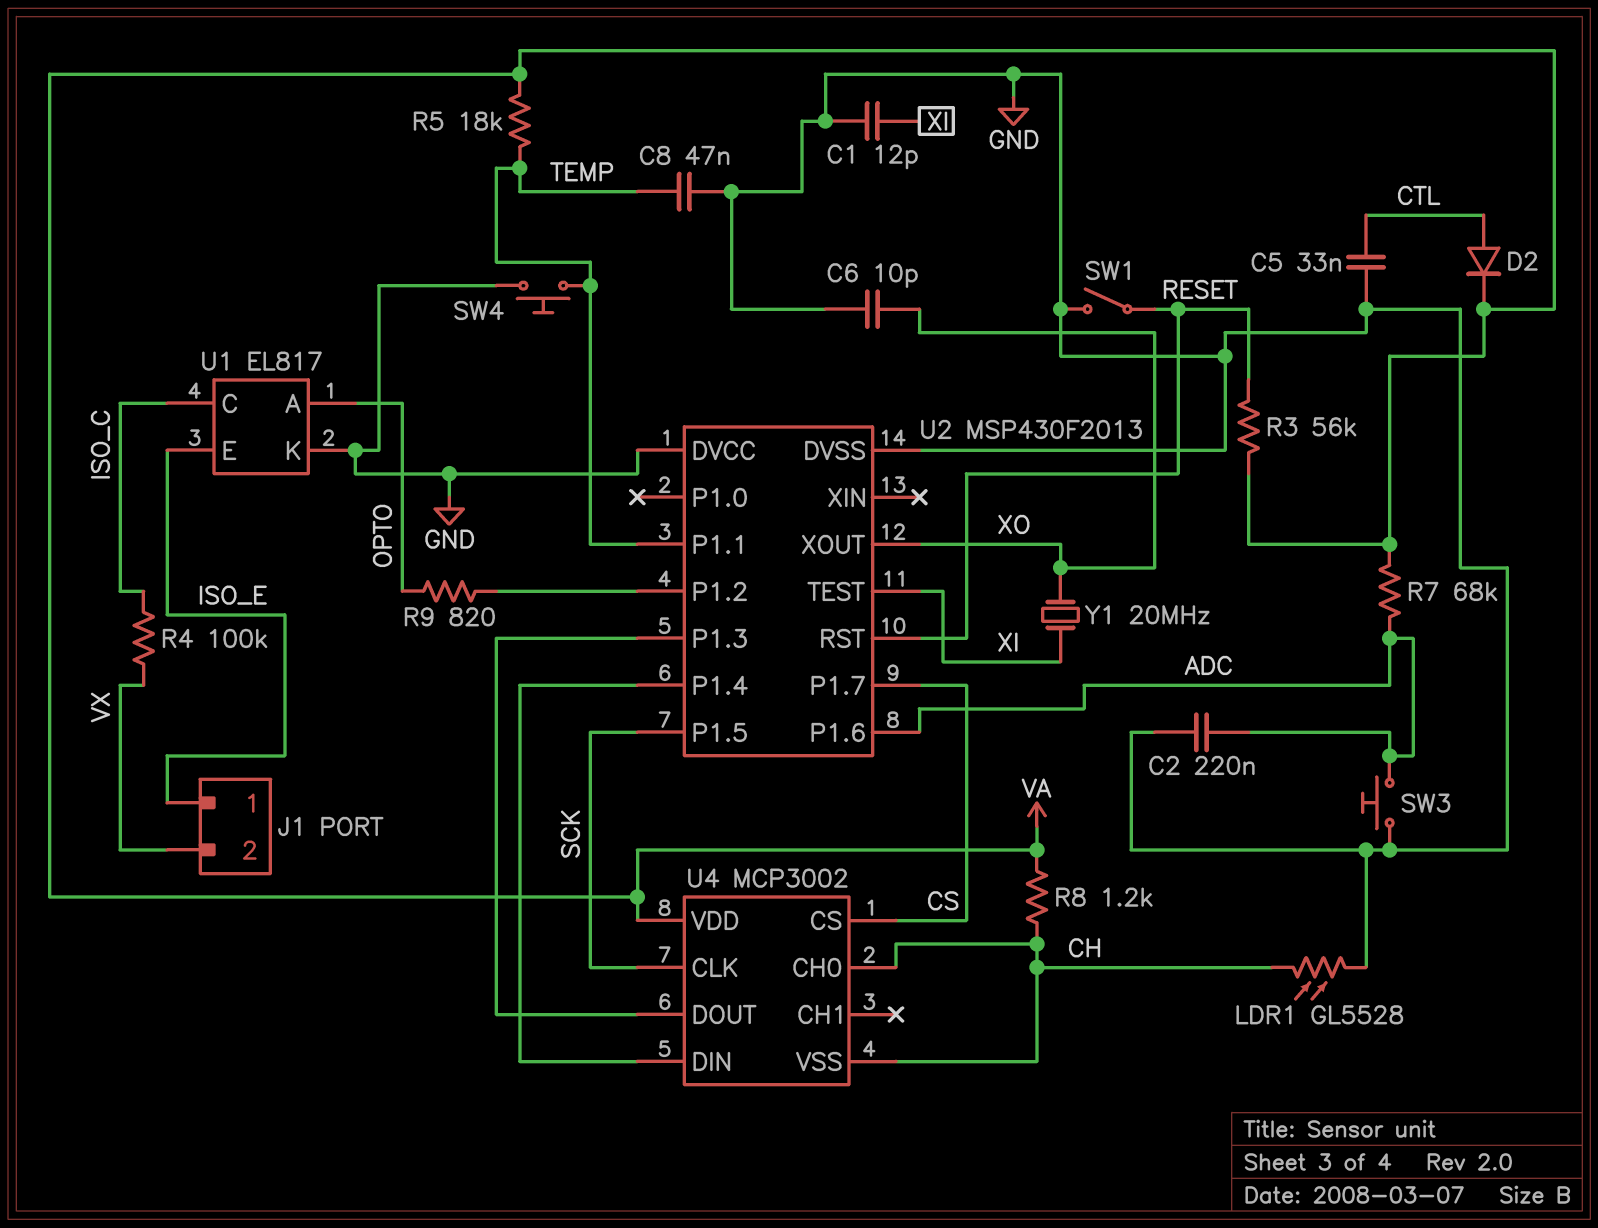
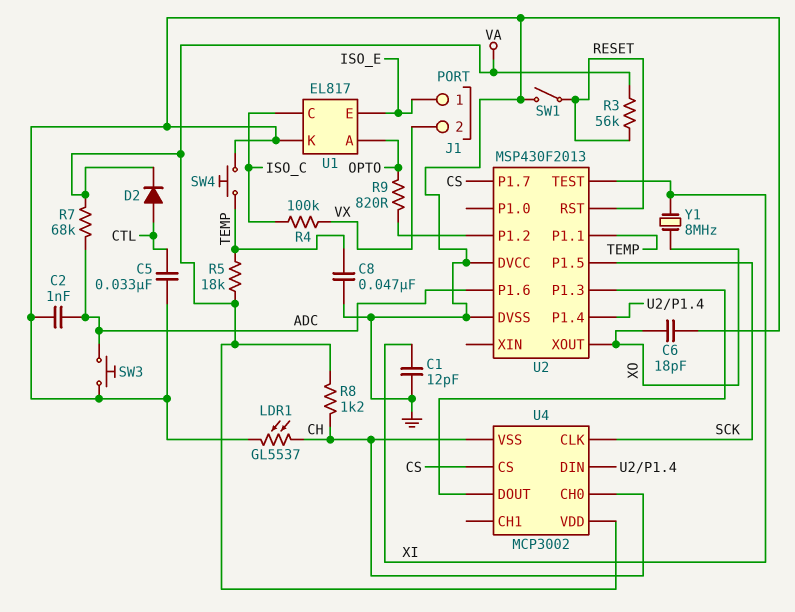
C2: 220nF (ADC, GND) -> 1nF (ADC, GND)
C6: 10pF (GND, XO) -> 18pF (GND, XO)
LDR1: GL5528 (CH, GND) -> GL5537 (CH, GND)
Y1: 20MHz (XI, XO) -> 8MHz (XI, XO)

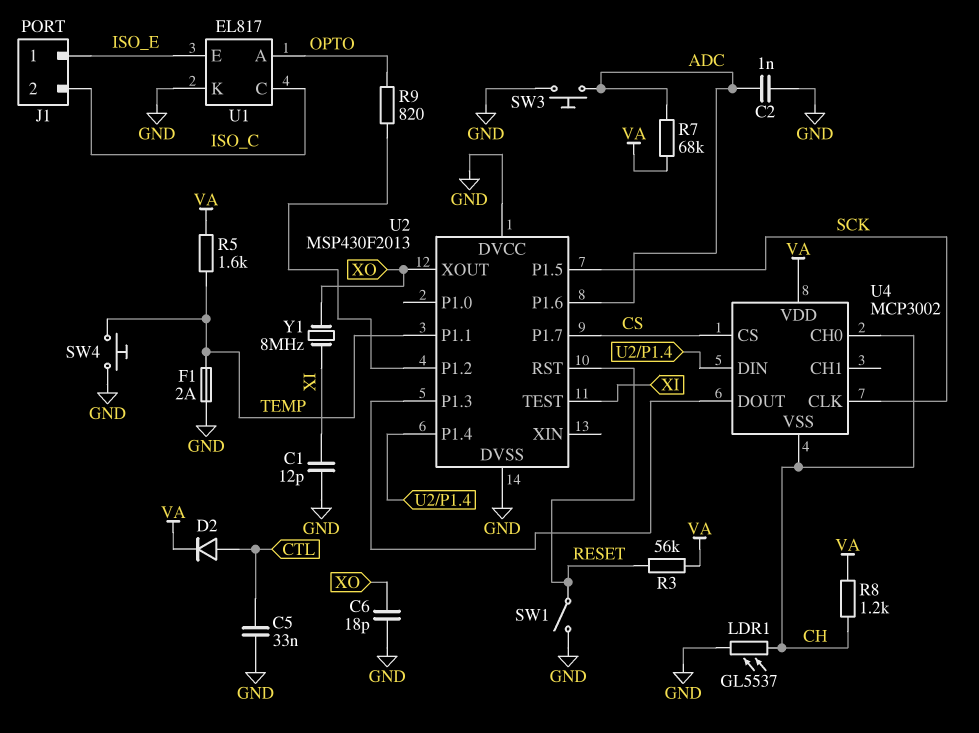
C8: 47nF (GND, TEMP) -> none
F1: none -> 2A (GND, TEMP)
J1 pin 2: VX -> ISO_C
R4: 100k (ISO_C, VX) -> none
R5: 18k (TEMP, VA) -> 1.6k (TEMP, VA)

